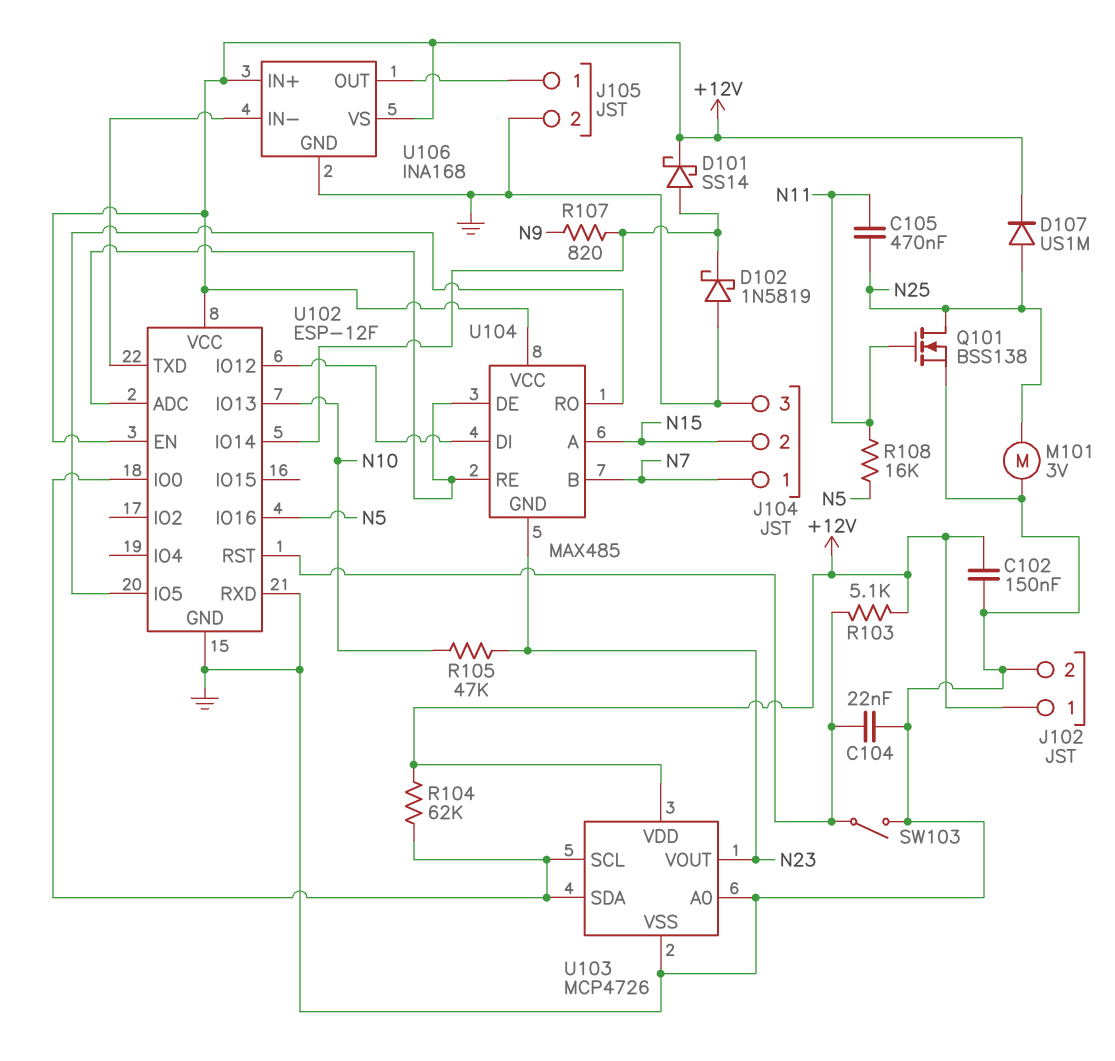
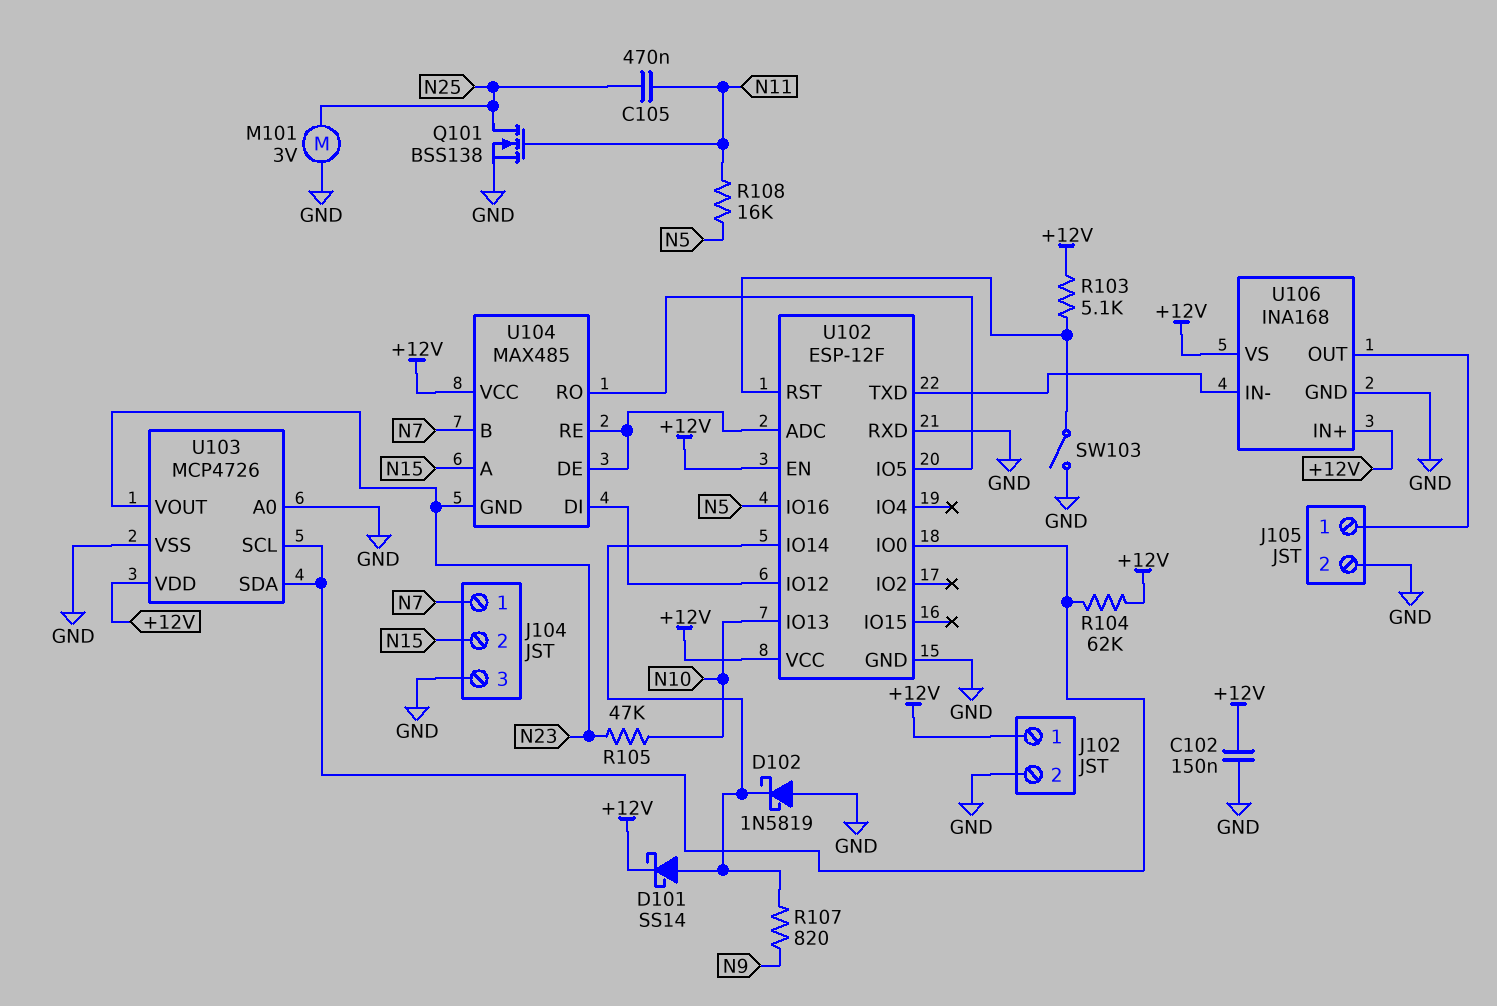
C104: 22nF (GND, U102/RST) -> none
D107: diode US1M (A N25, K +12V) -> none

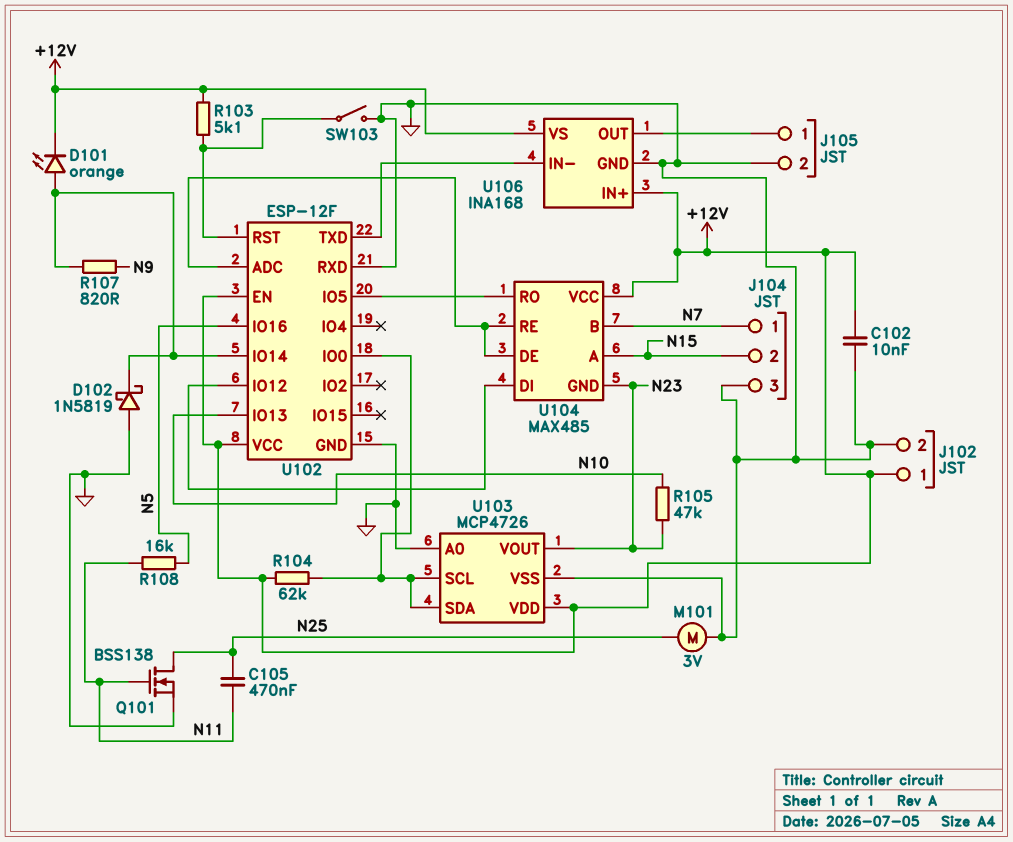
C102: 150nF (+12V, GND) -> 10nF (+12V, GND)
D101: schottky SS14 (A U102/IO14, K +12V) -> LED orange (A U102/IO14, K +12V)

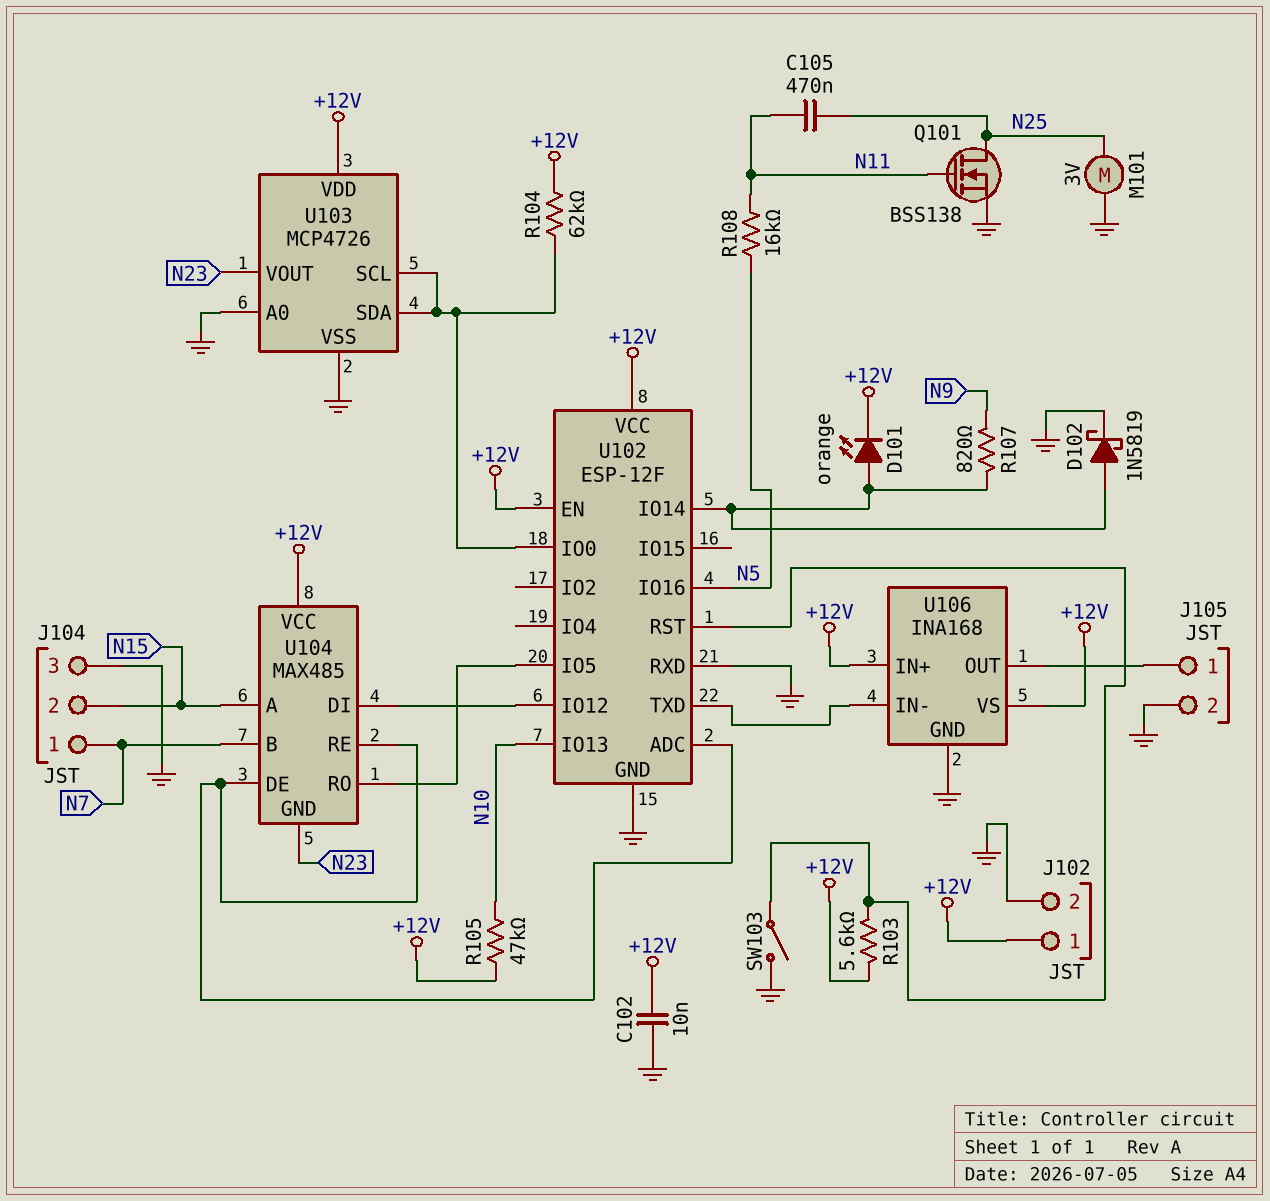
D102: schottky 1N5819 (A GND, K U102/IO14) -> schottky 1N5819 (A U102/IO14, K GND)
R103: 5.1k (+12V, U102/RST) -> 5.6k (+12V, U102/RST)
R105: 47k (N10, N23) -> 47k (+12V, N10)

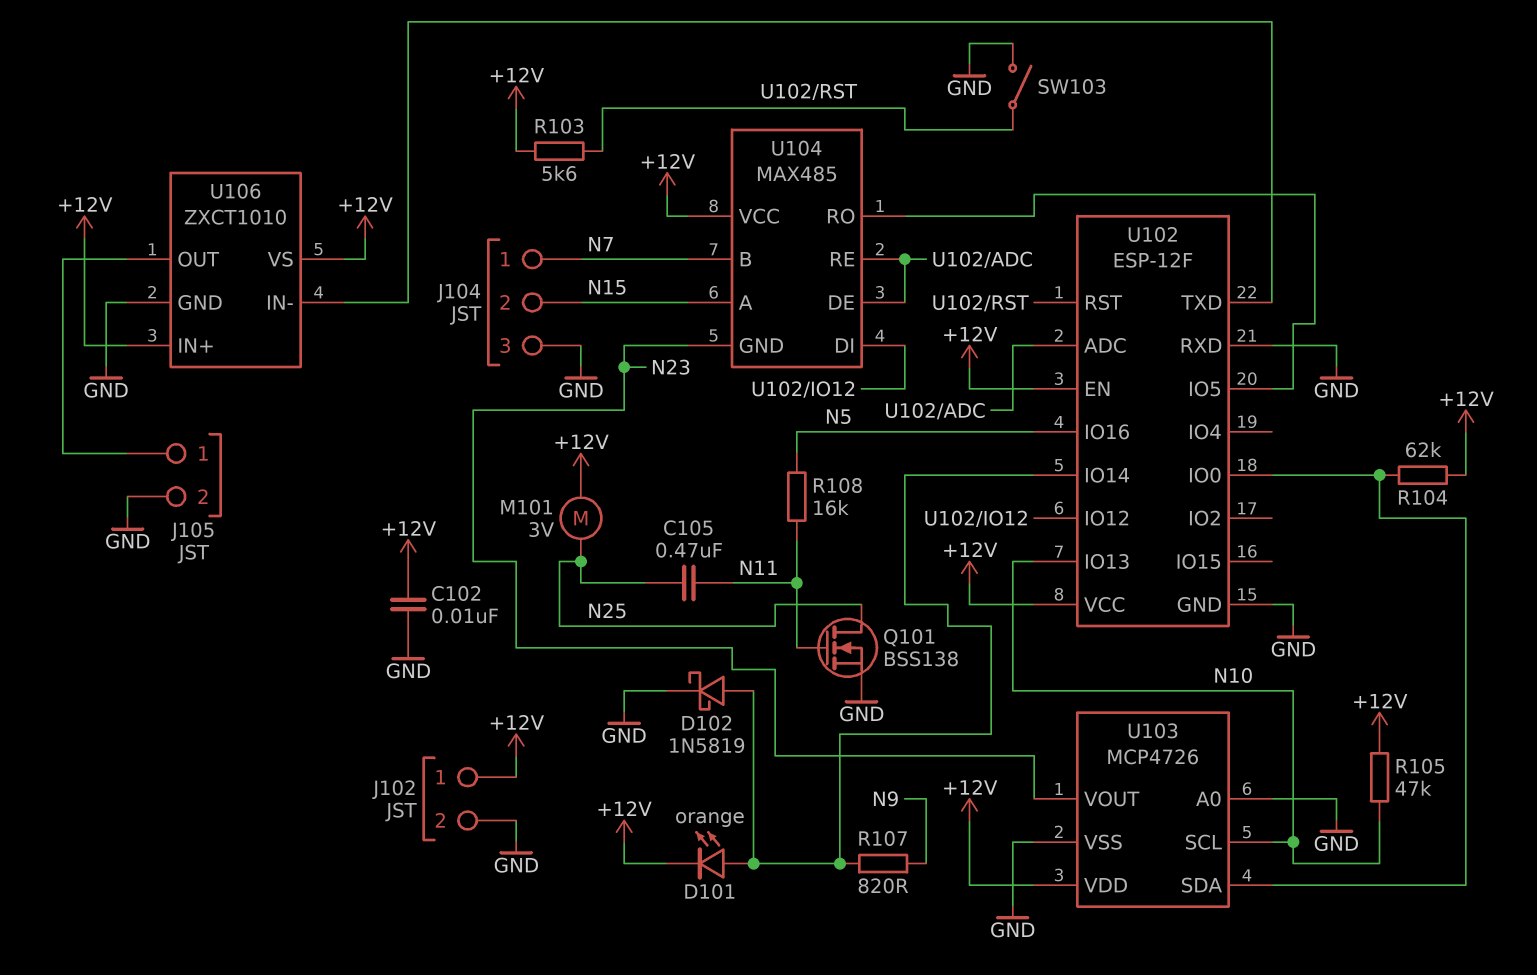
M101: motor 3V (GND, N25) -> motor 3V (+12V, N25)
U103 pin SCL: U102/IO0 -> N10
U106: INA168 -> ZXCT1010

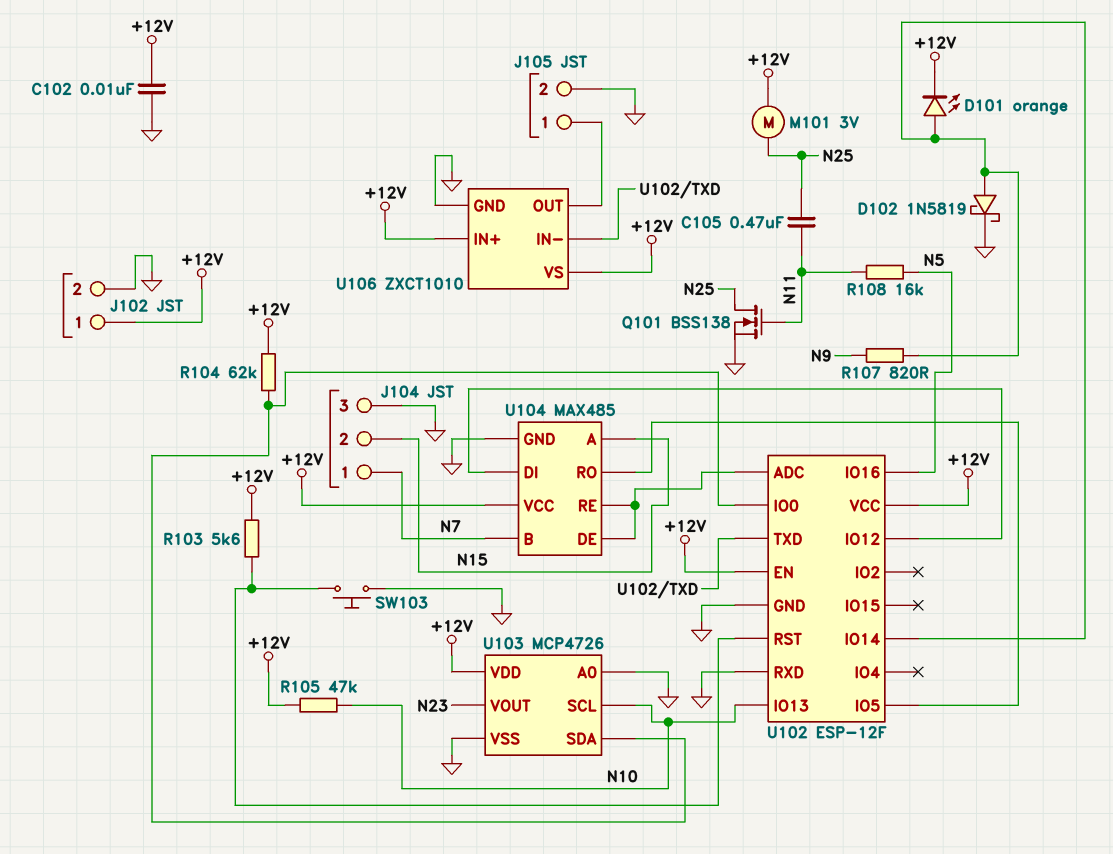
SW103: switch (GND, U102/RST) -> button (GND, U102/RST)
U104 pin GND: N23 -> GND

